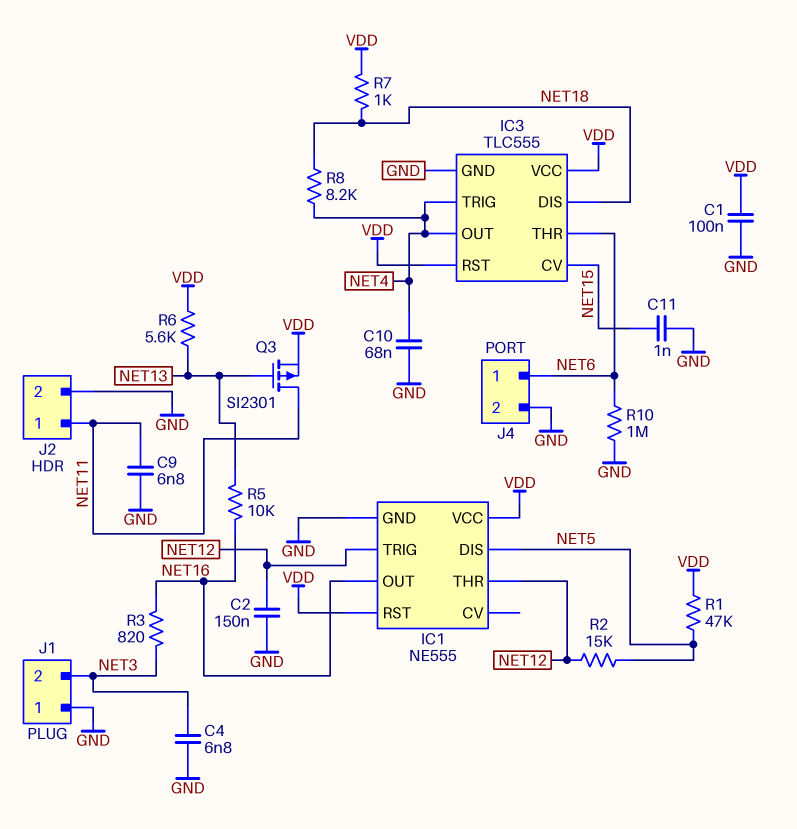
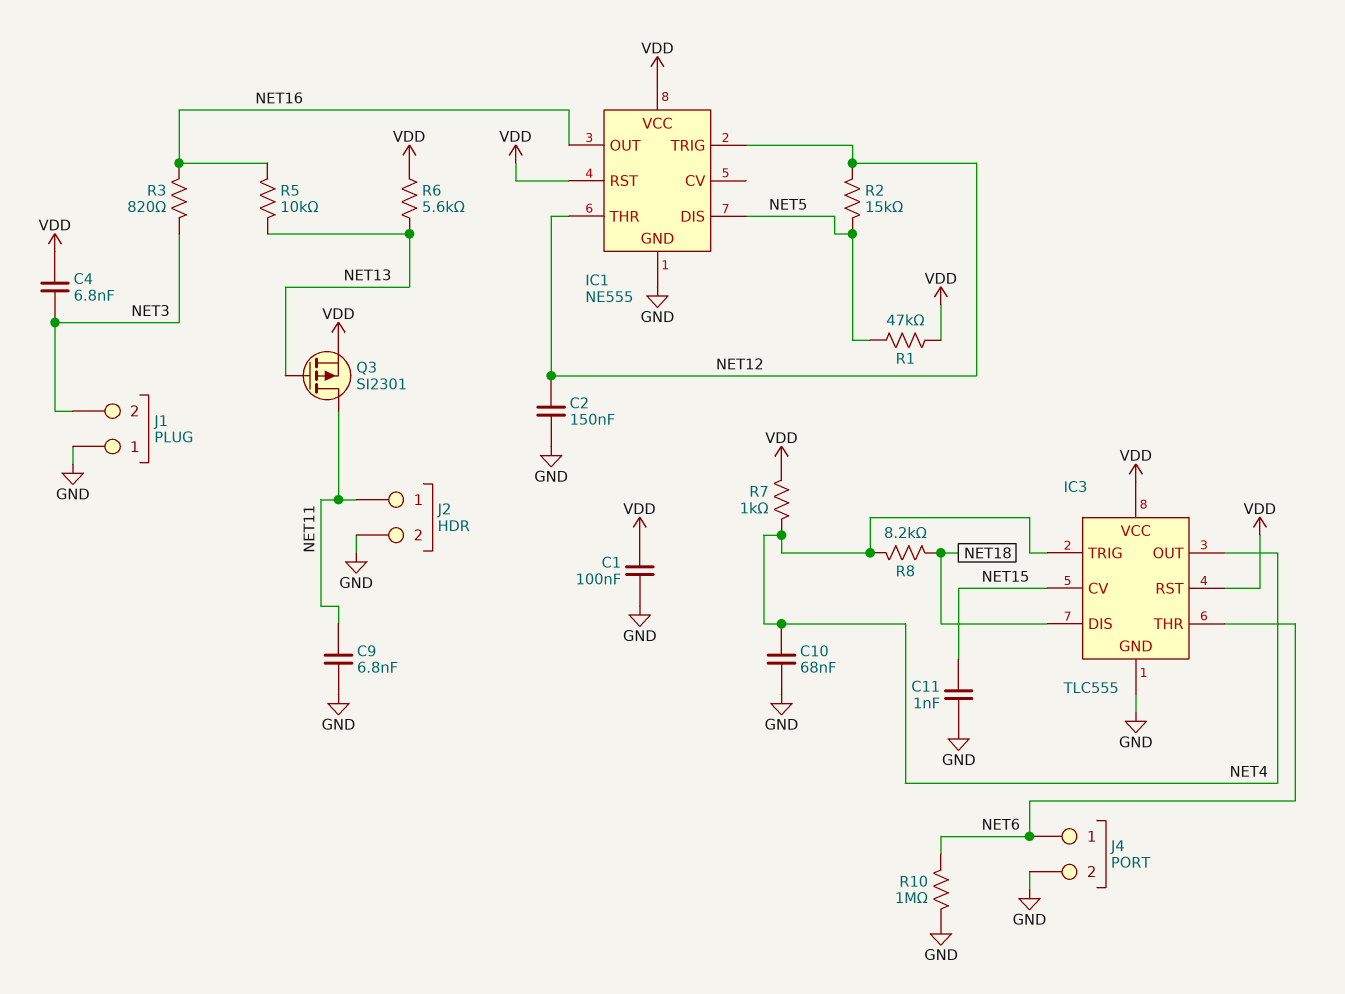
C4: 6.8nF (GND, NET3) -> 6.8nF (NET3, VDD)
R7: 1k (NET18, VDD) -> 1k (NET4, VDD)

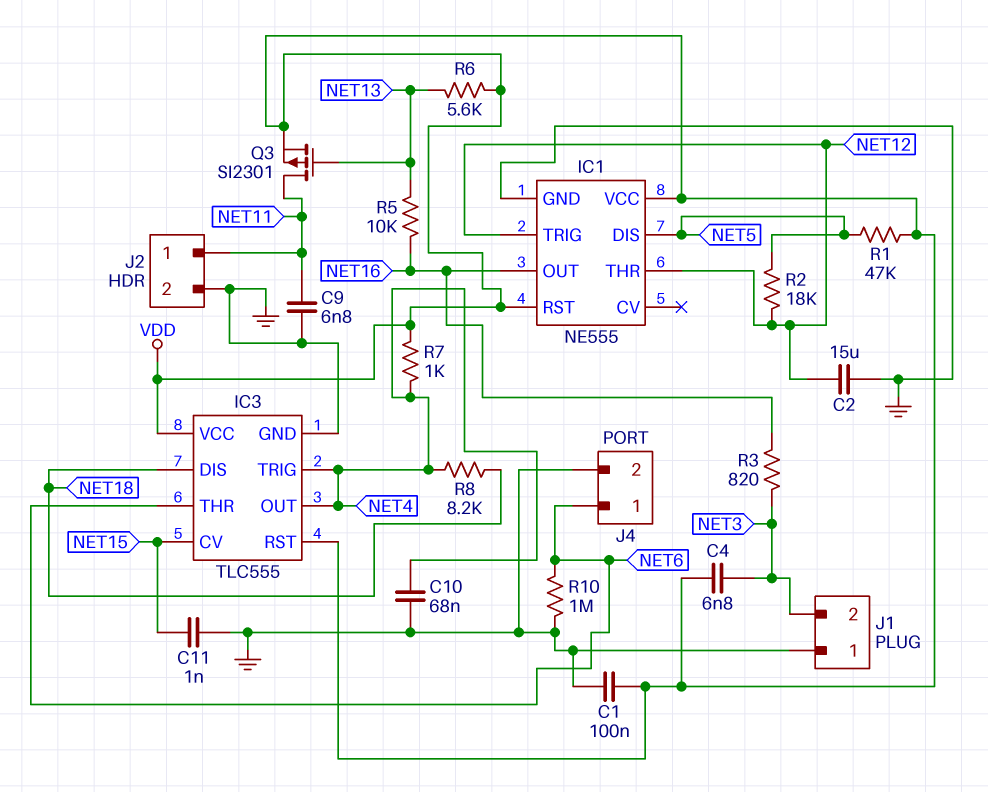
C2: 150nF (GND, NET12) -> 15uF (GND, NET12)
R2: 15k (NET5, NET12) -> 18k (NET5, NET12)

